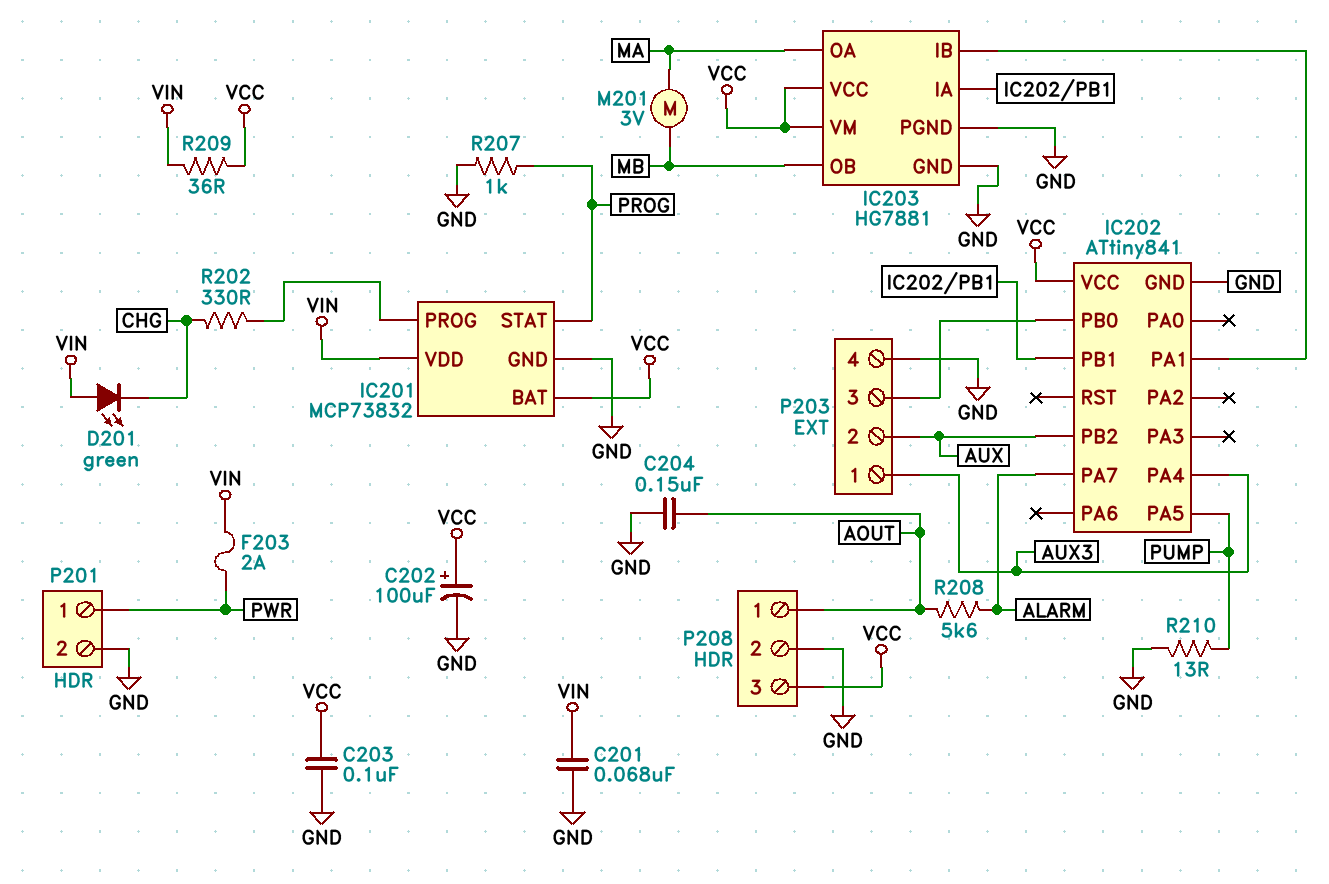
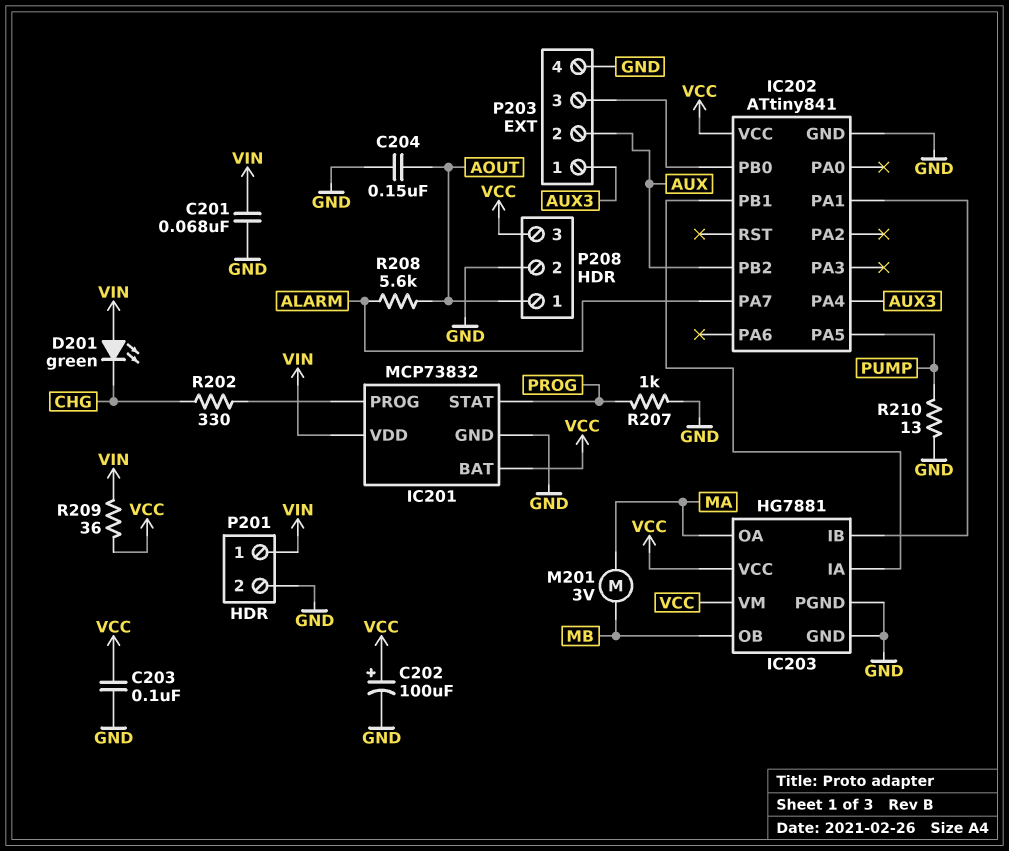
F203: 2A (PWR, VIN) -> none
P201 pin 1: PWR -> VIN

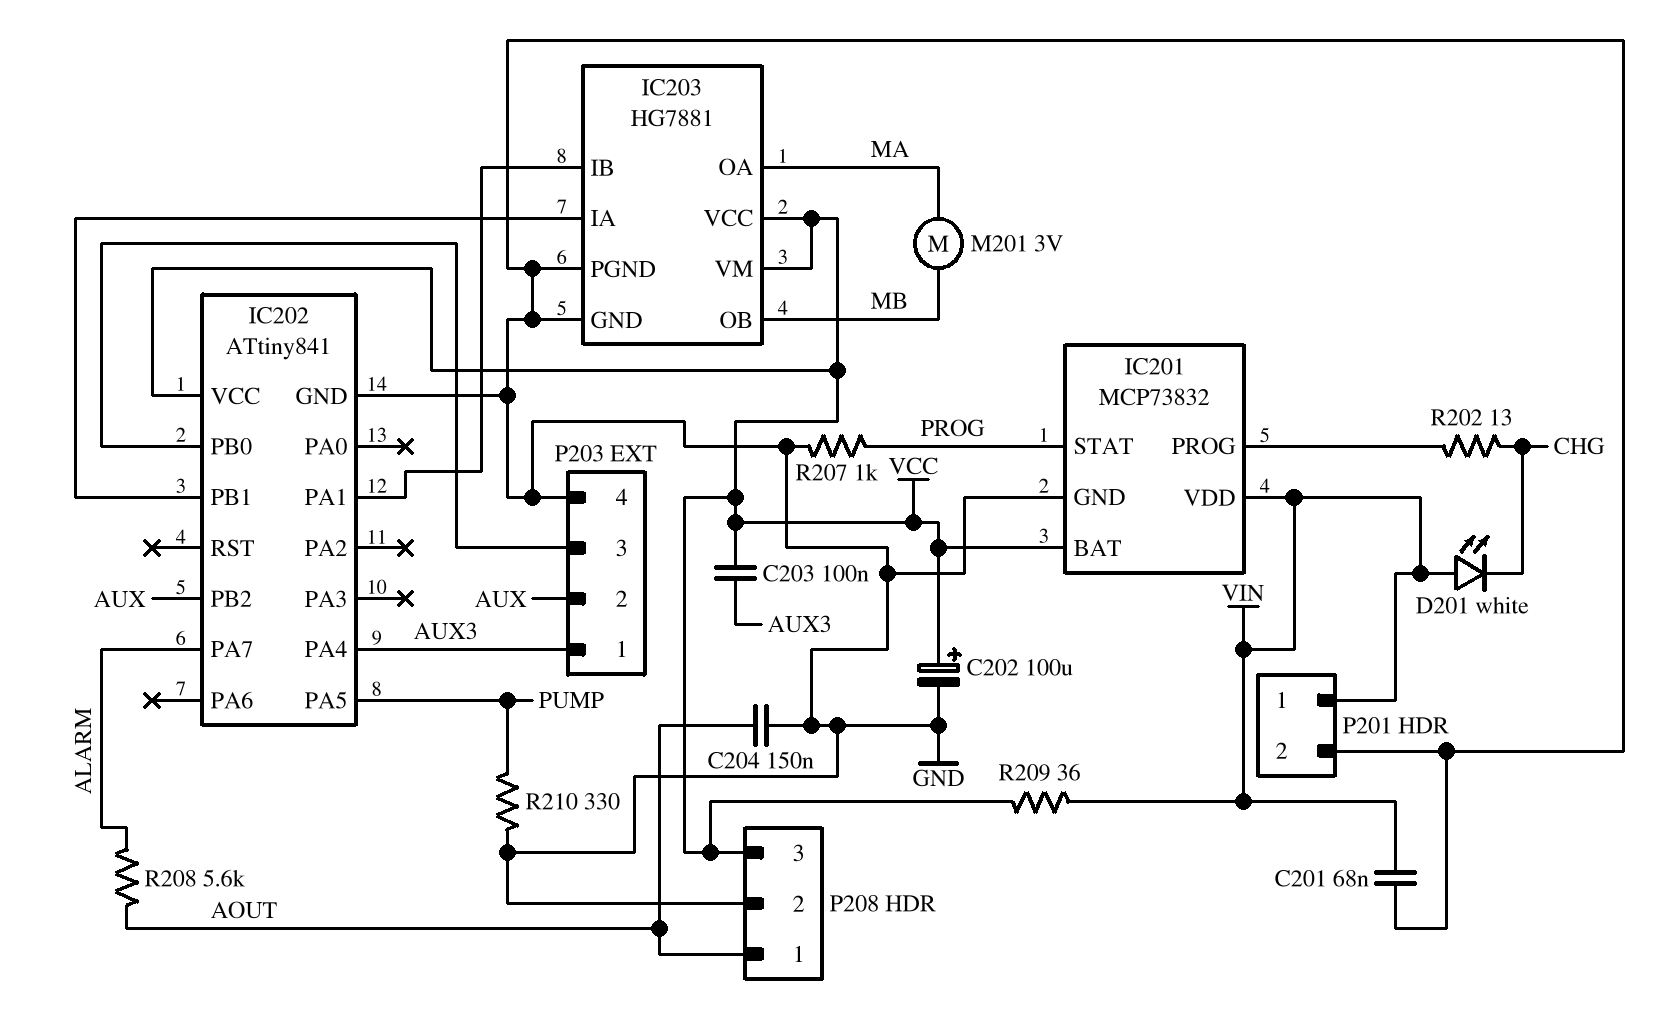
C203: 100nF (GND, VCC) -> 100nF (AUX3, VCC)
D201: LED green (A VIN, K CHG) -> LED white (A VIN, K CHG)
R202: 330 (CHG, IC201/PROG) -> 13 (CHG, IC201/PROG)
R210: 13 (GND, PUMP) -> 330 (GND, PUMP)

